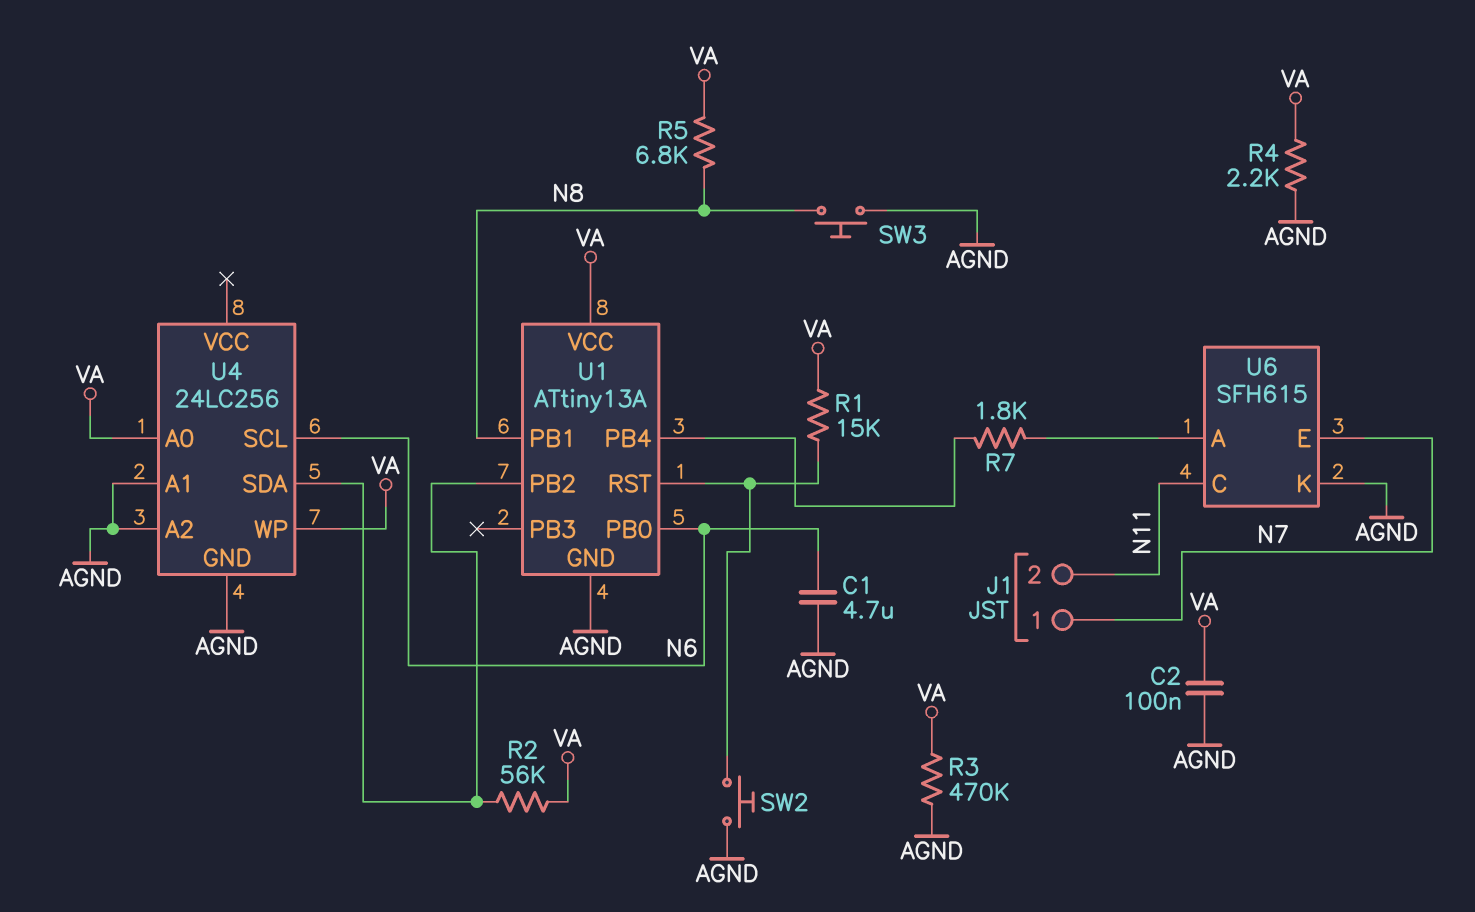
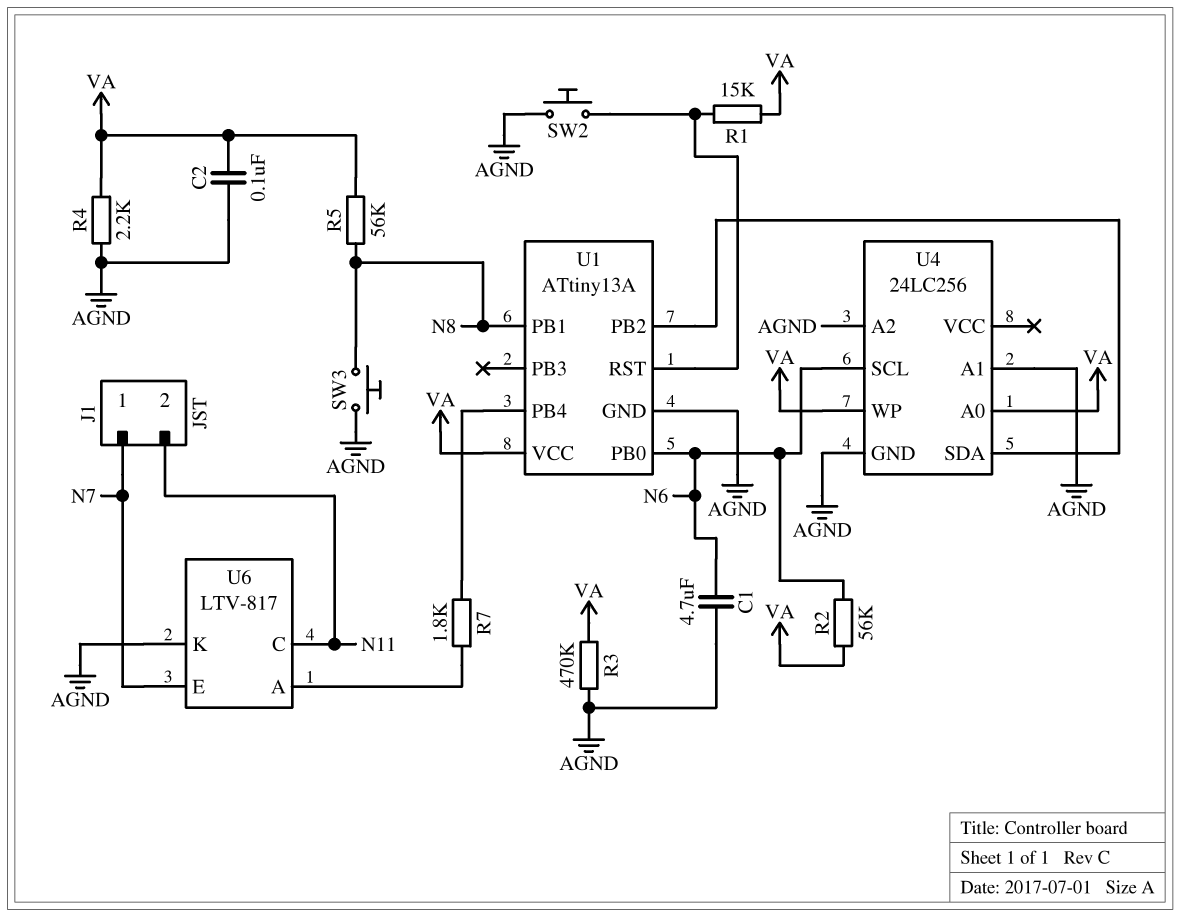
R2: 56k (U1/PB2, VA) -> 56k (N6, VA)
R5: 6.8k (N8, VA) -> 56k (N8, VA)
U6: SFH615 -> LTV-817

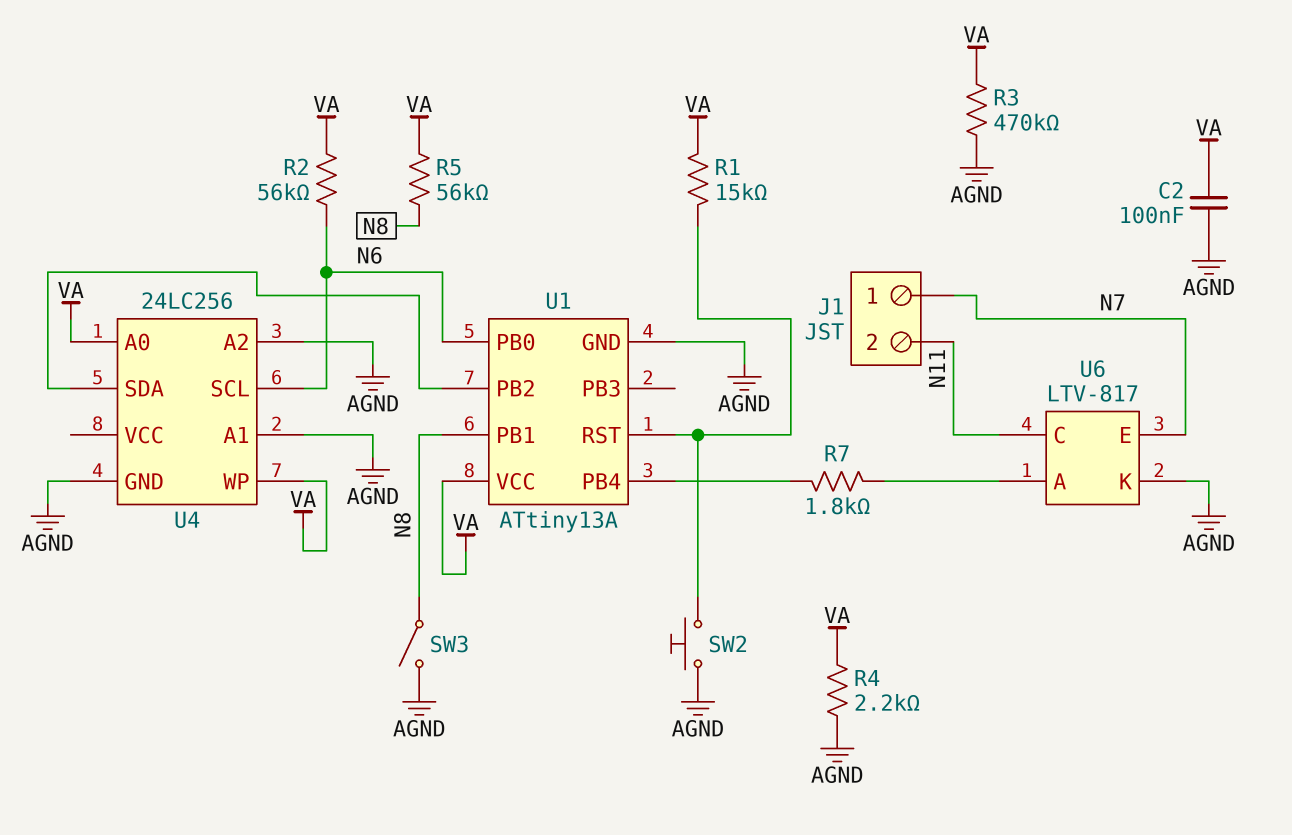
C1: 4.7uF (AGND, N6) -> none
SW3: button (AGND, N8) -> switch (AGND, N8)

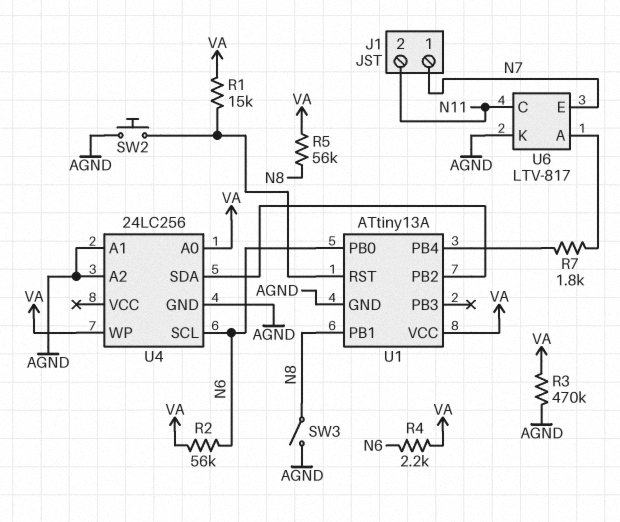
C2: 100nF (AGND, VA) -> none
R4: 2.2k (AGND, VA) -> 2.2k (N6, VA)

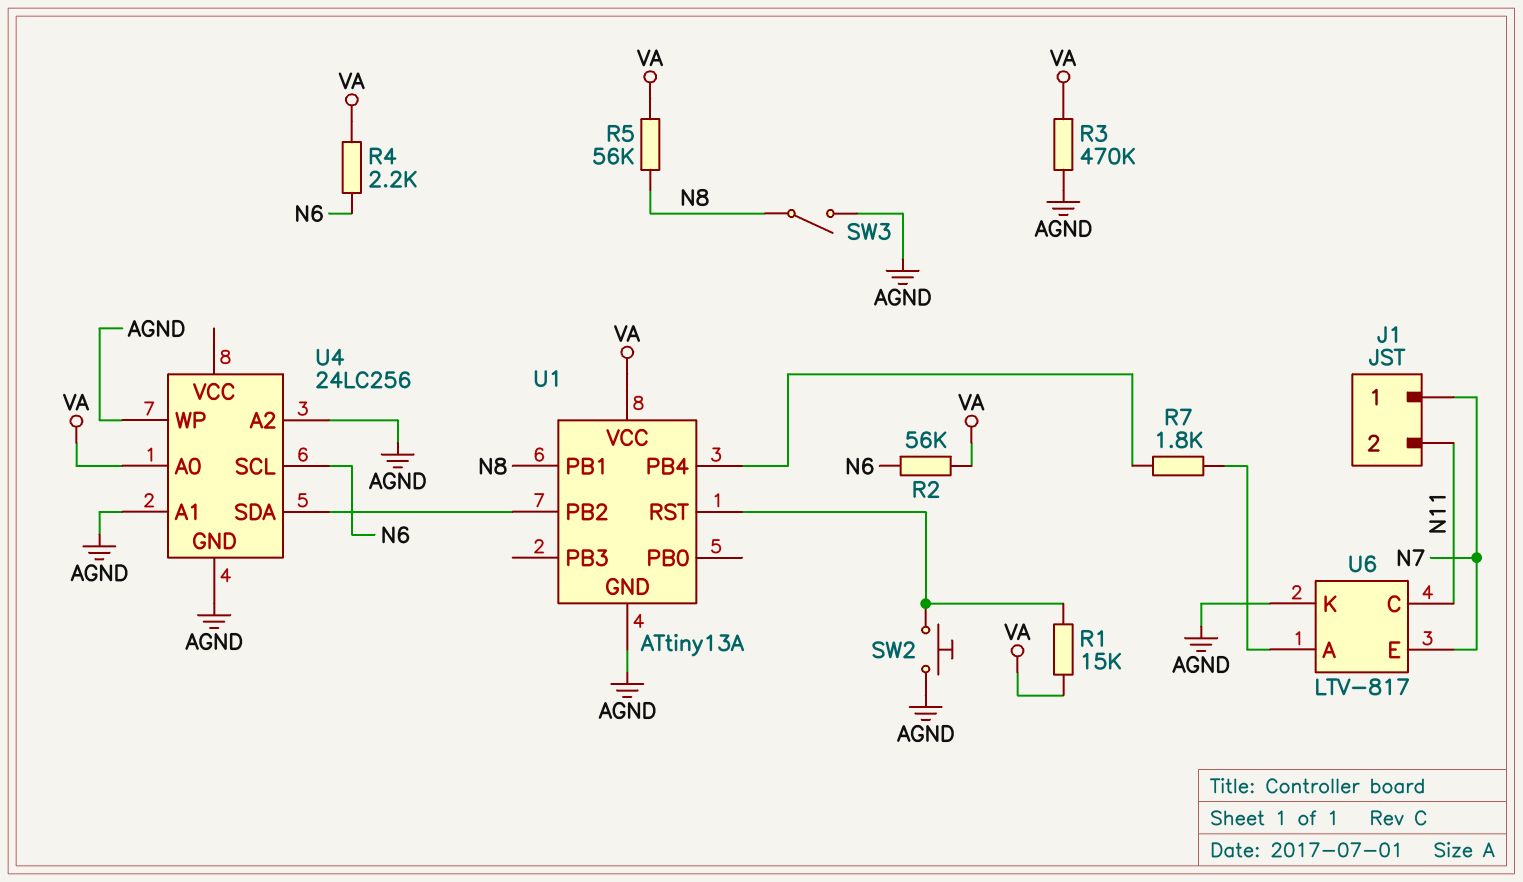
U1 pin PB0: N6 -> none
U4 pin WP: VA -> AGND

